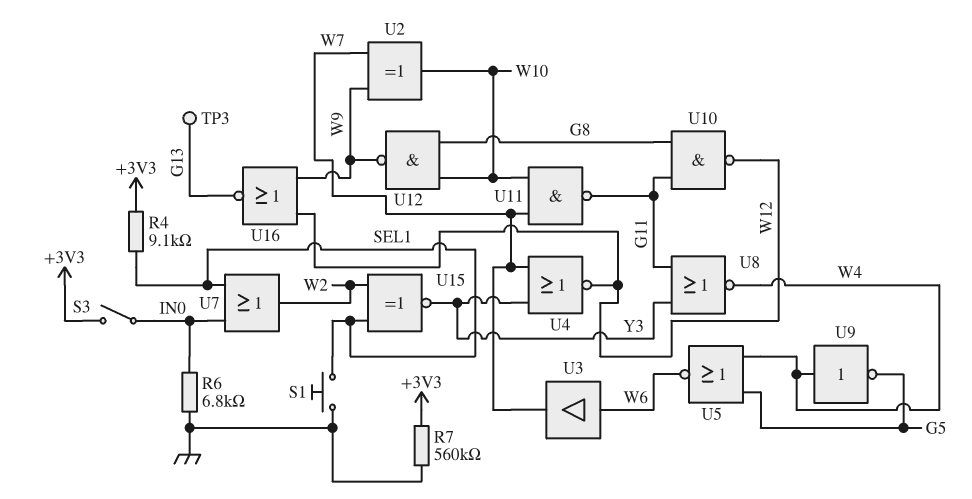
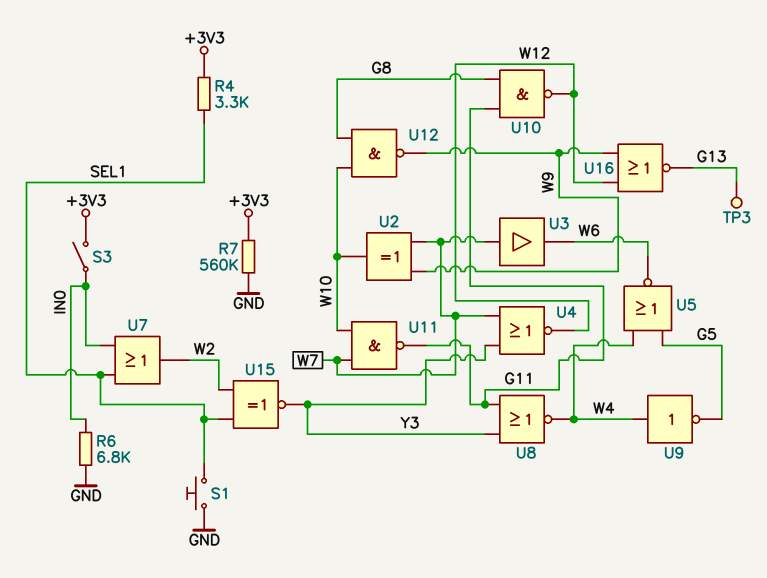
R4: 9.1k (+3V3, SEL1) -> 3.3k (+3V3, SEL1)
U3: buffer (in W6, out W7) -> buffer (in W7, out W6)

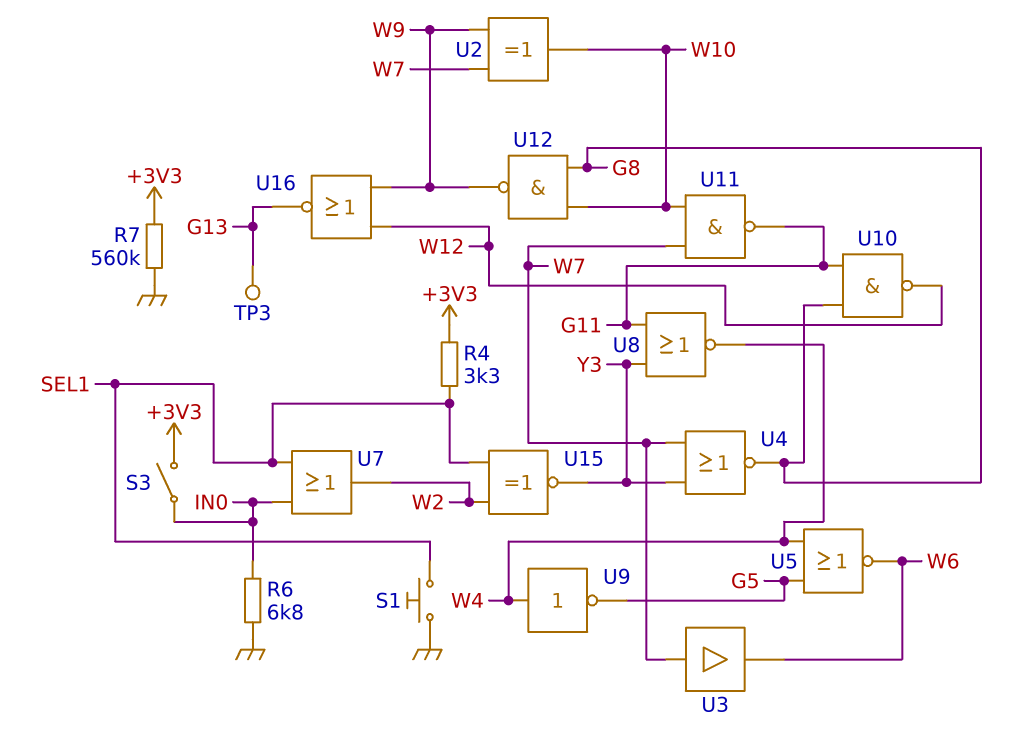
U4: NOR (in W7, in Y3, out W12) -> NOR (in W7, in Y3, out G8)

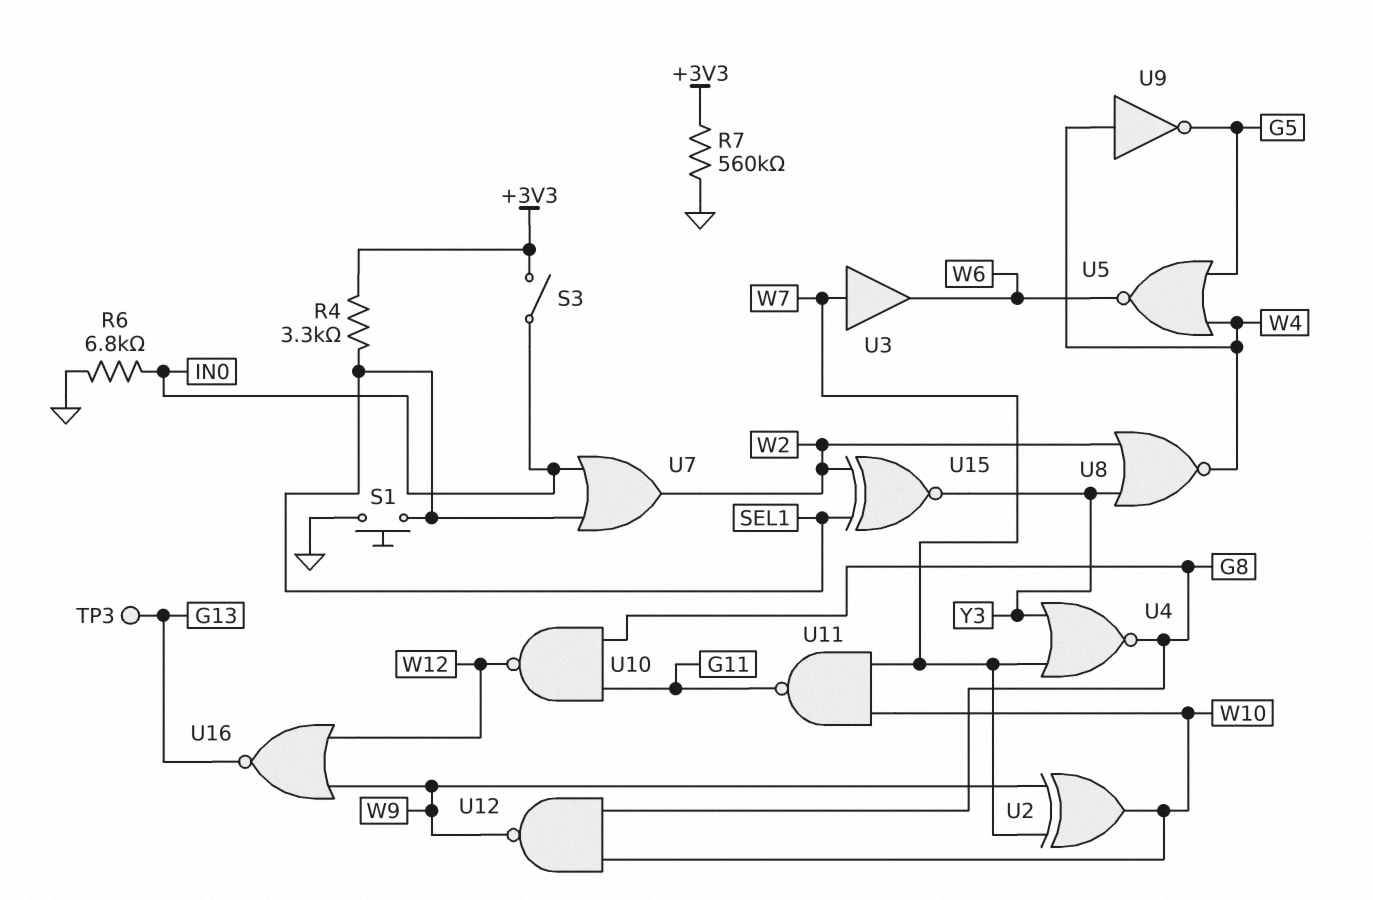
U8: NOR (in G11, in Y3, out W4) -> NOR (in W2, in Y3, out W4)

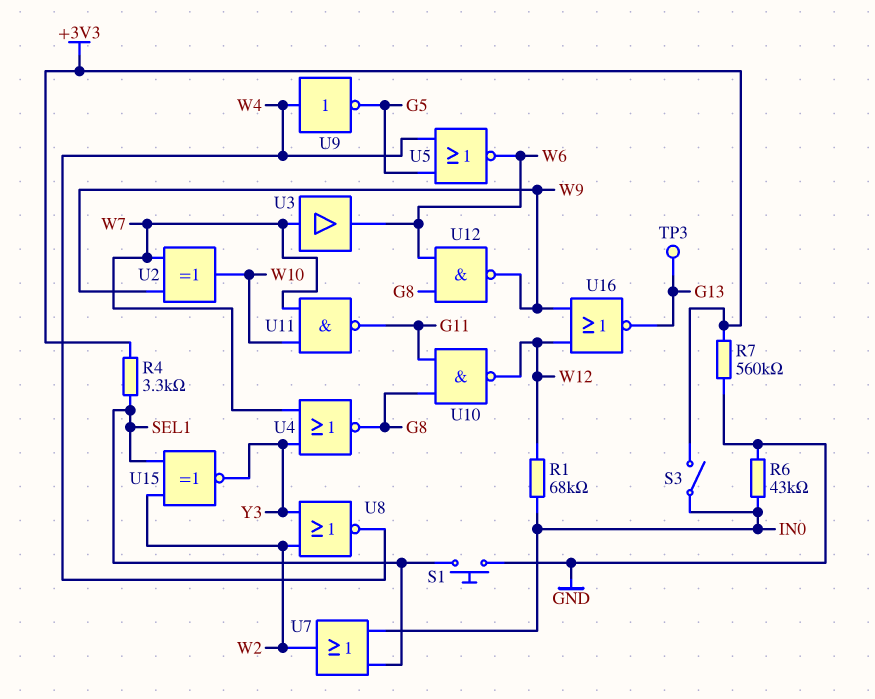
R1: none -> 68k (IN0, W12)
R6: 6.8k (GND, IN0) -> 43k (GND, IN0)
U12: NAND (in G8, in W10, out W9) -> NAND (in G8, in W6, out W9)

